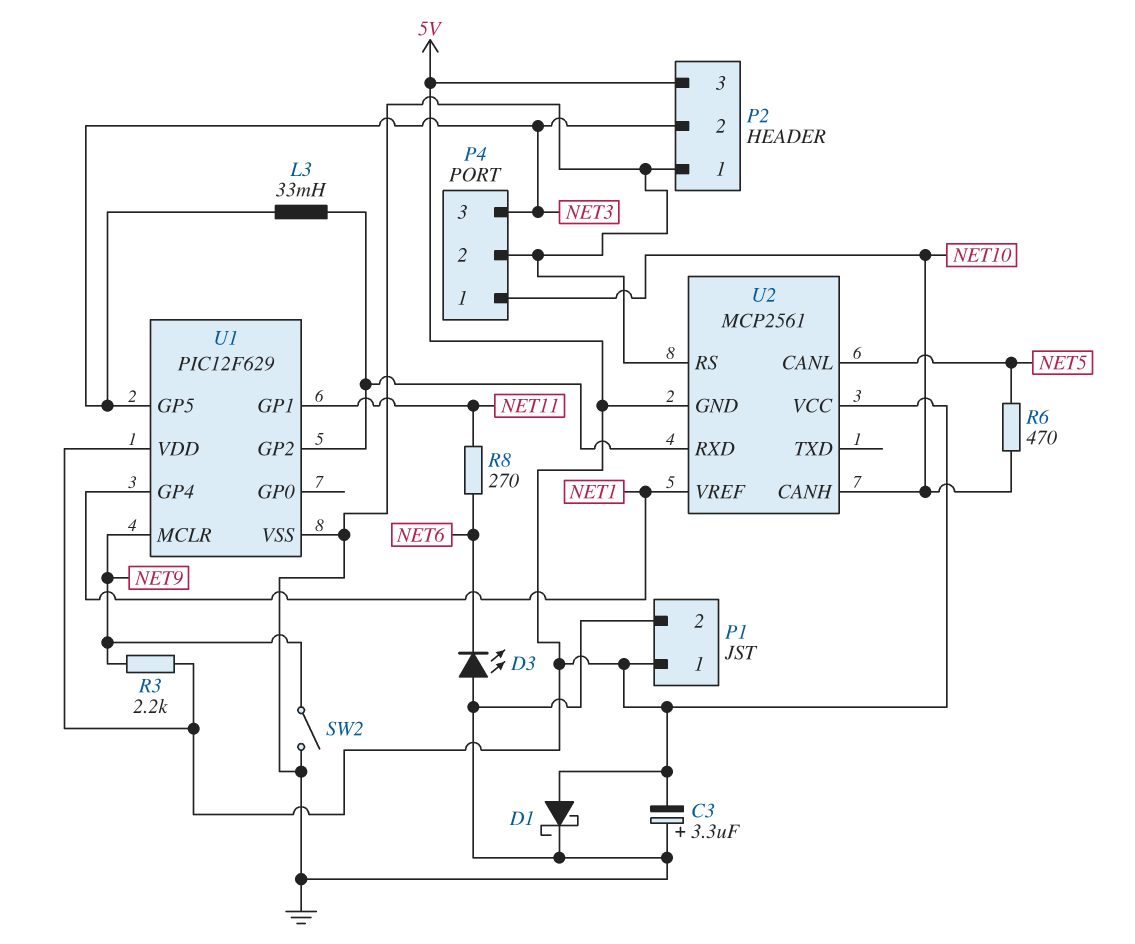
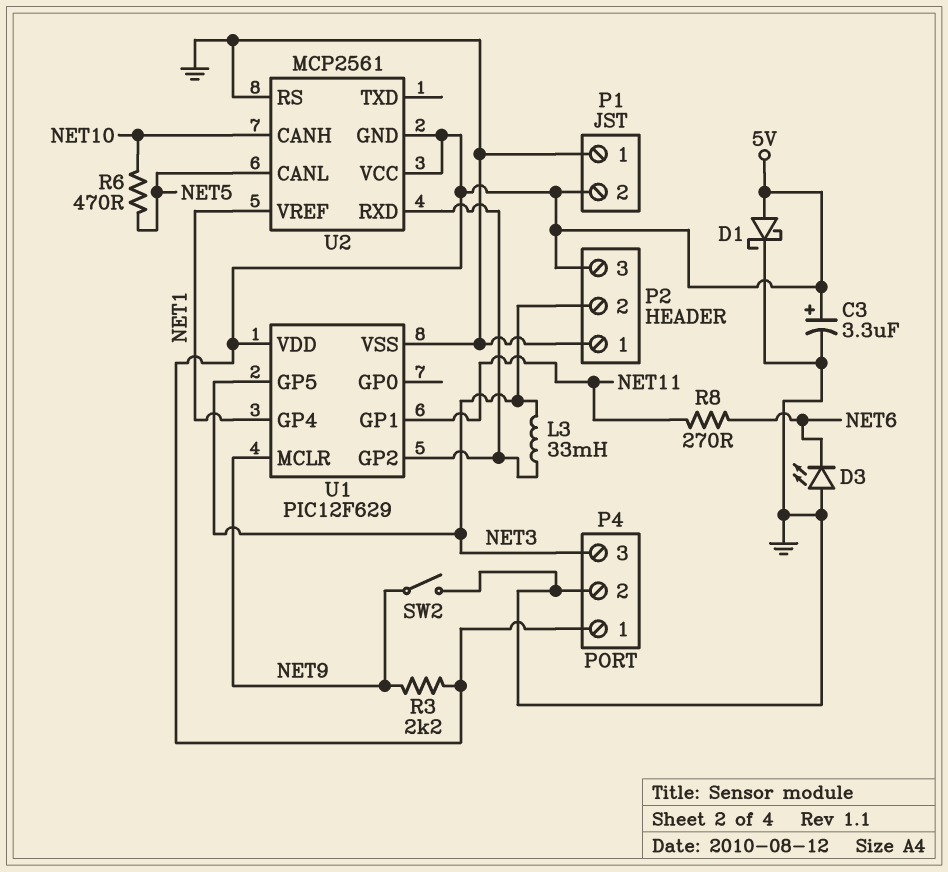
C3: 3.3uF (plus GND, minus 5V) -> 3.3uF (plus 5V, minus GND)
P1 pin 1: 5V -> GND
P1 pin 2: GND -> 5V
P4 pin 1: NET10 -> 5V

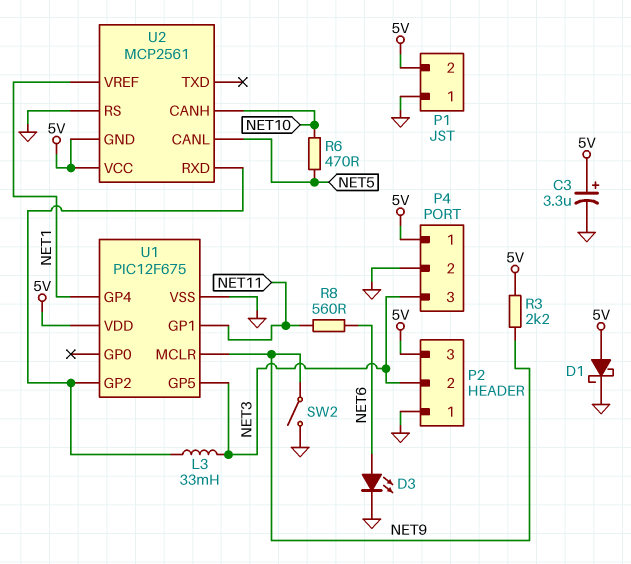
D3: LED (A GND, K NET6) -> LED (A NET6, K GND)
R8: 270 (NET6, NET11) -> 560 (NET6, NET11)
U1: PIC12F629 -> PIC12F675

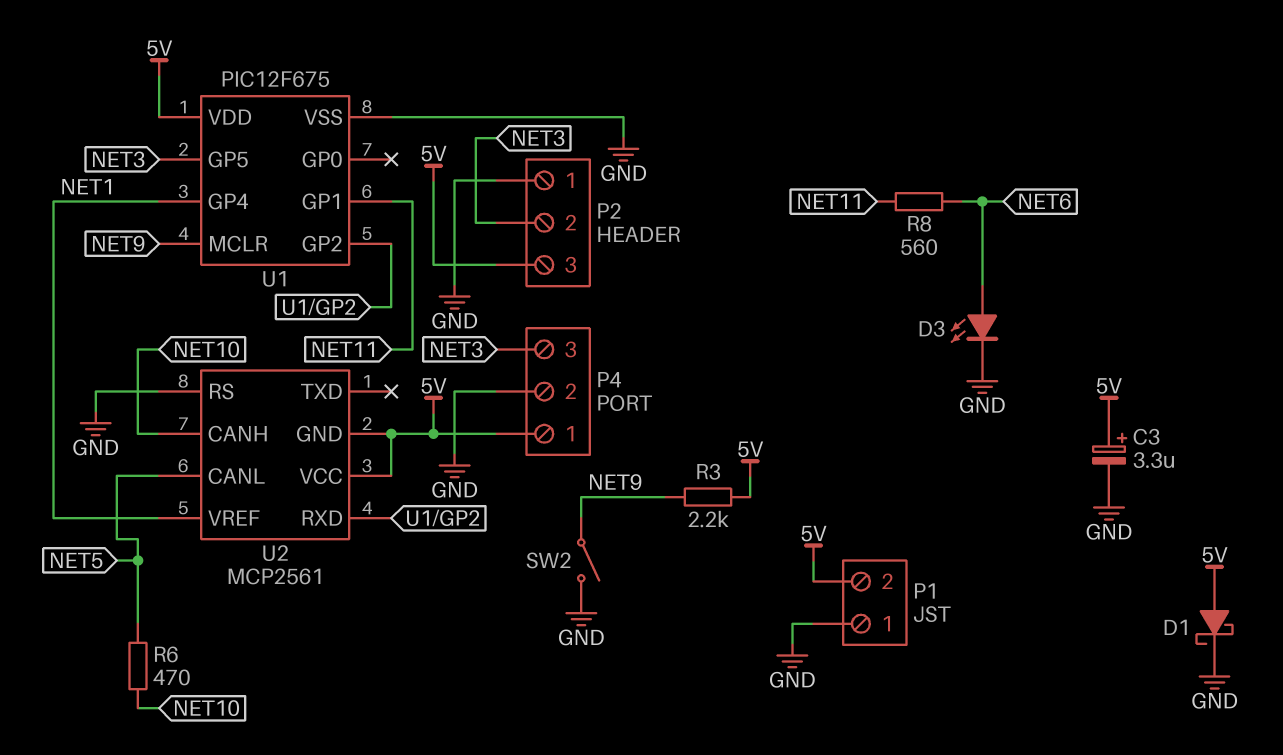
L3: 33mH (NET3, U1/GP2) -> none

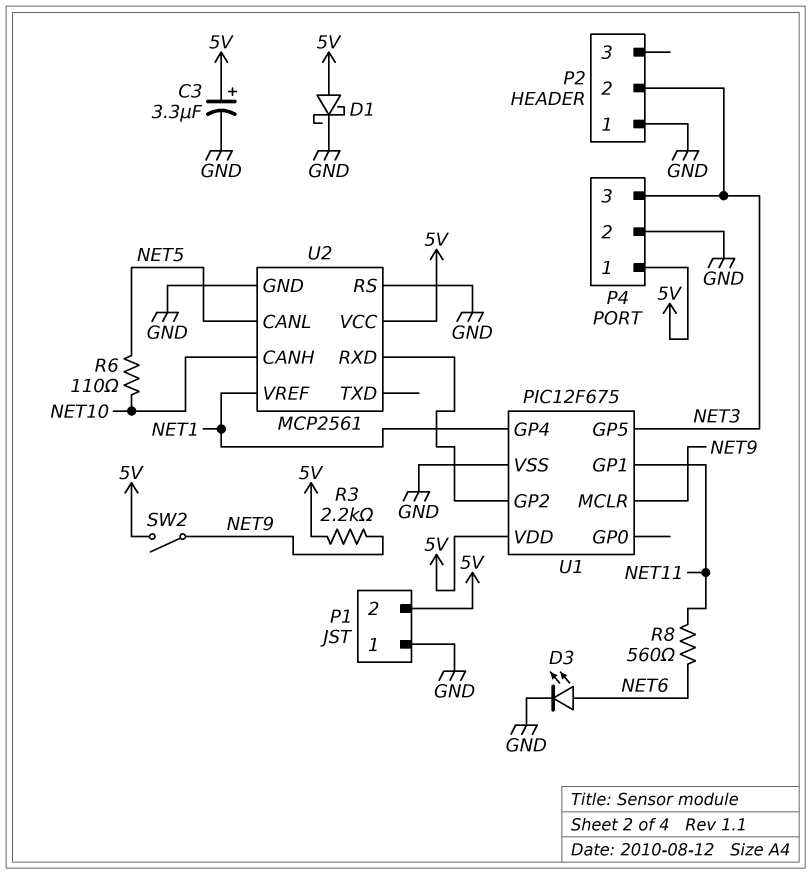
P2 pin 3: 5V -> none
R6: 470 (NET5, NET10) -> 110 (NET5, NET10)
SW2: switch (GND, NET9) -> switch (5V, NET9)
U2 pin GND: 5V -> GND

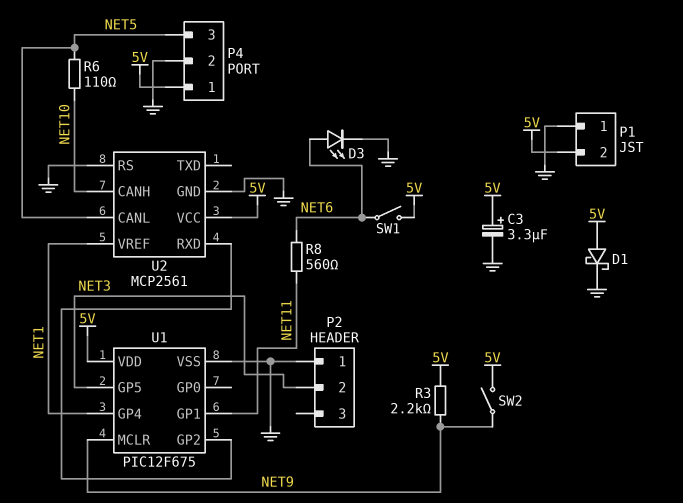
P4 pin 3: NET3 -> NET5
SW1: none -> switch (5V, NET6)

